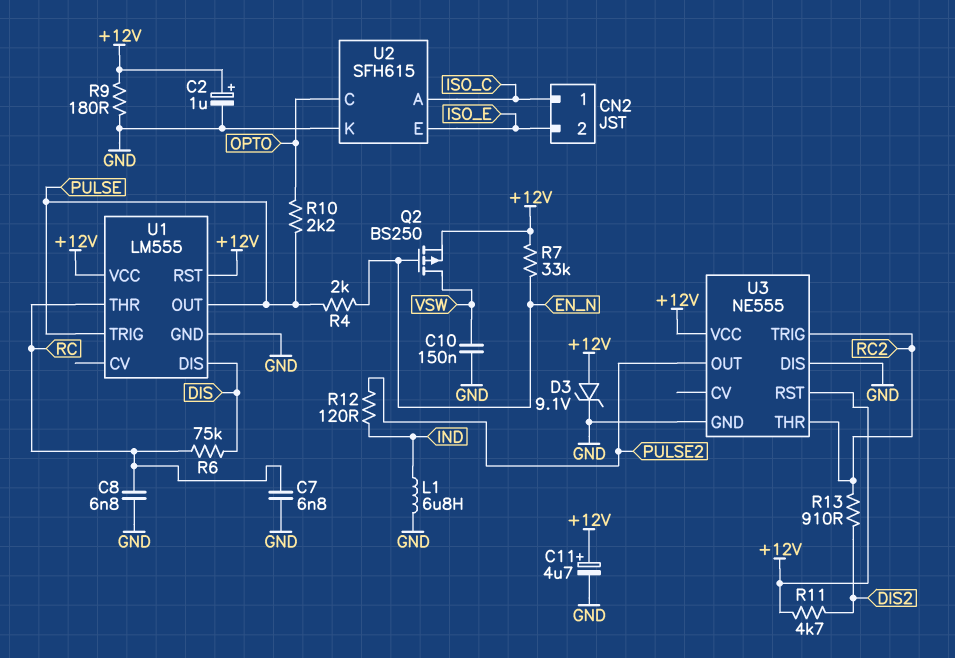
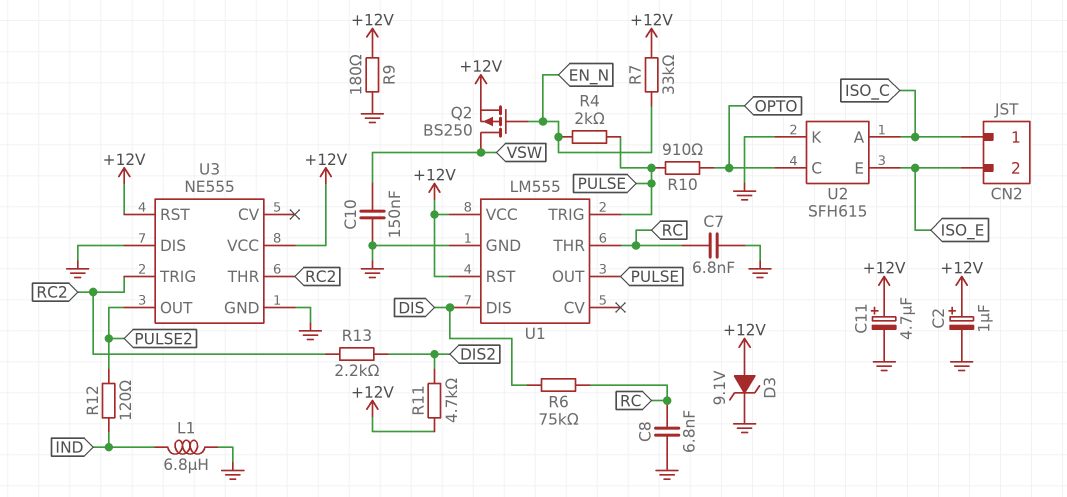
R10: 2.2k (OPTO, PULSE) -> 910 (OPTO, PULSE)
R13: 910 (DIS2, RC2) -> 2.2k (DIS2, RC2)

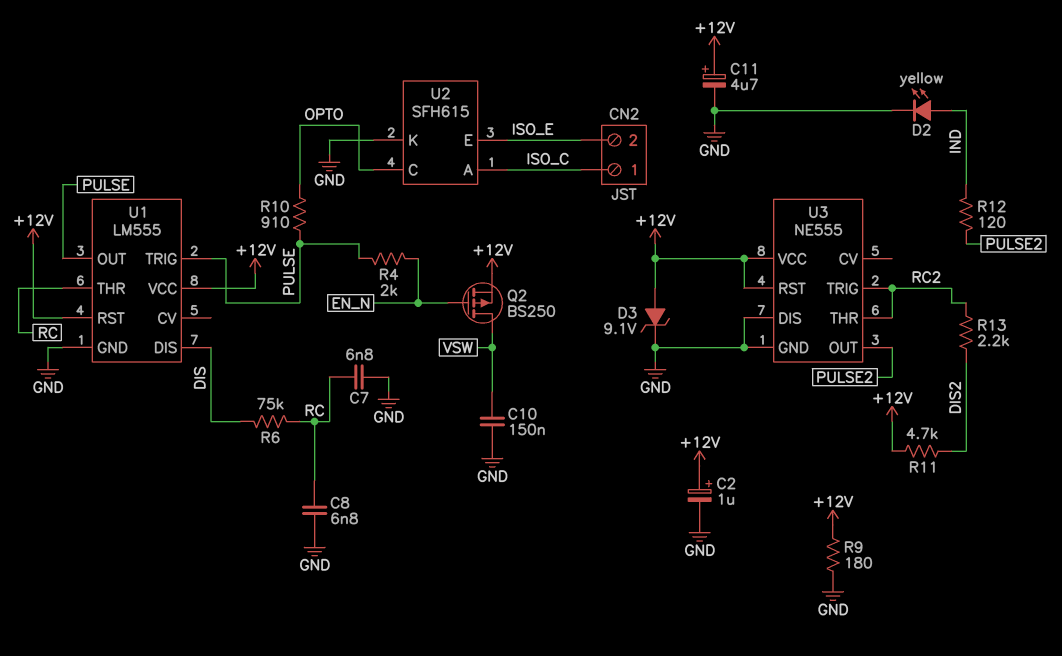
D2: none -> LED yellow (A IND, K GND)
L1: 6.8uH (GND, IND) -> none
R7: 33k (+12V, EN_N) -> none

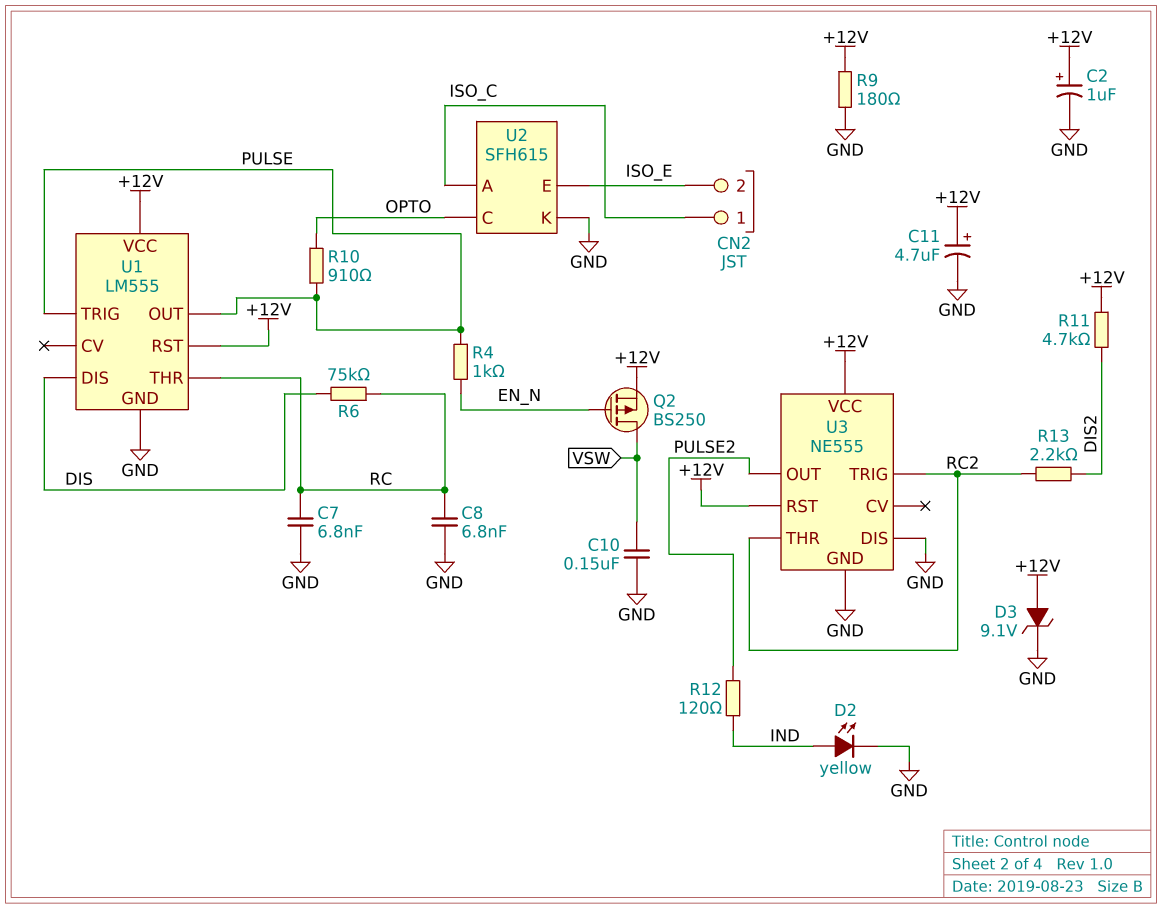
R4: 2k (EN_N, PULSE) -> 1k (EN_N, PULSE)

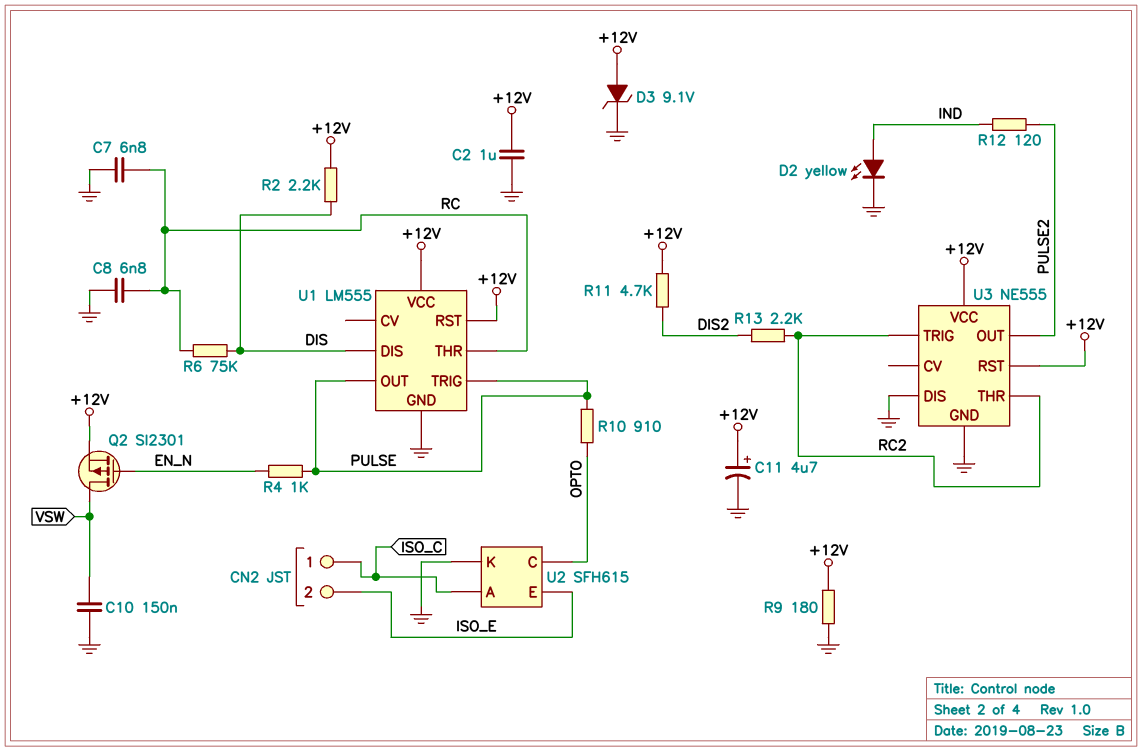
C2: 1uF (plus +12V, minus GND) -> 1uF (+12V, GND)
Q2: PMOS BS250 (G EN_N, D VSW, S +12V) -> PMOS SI2301 (G EN_N, D VSW, S +12V)
R2: none -> 2.2k (+12V, DIS)

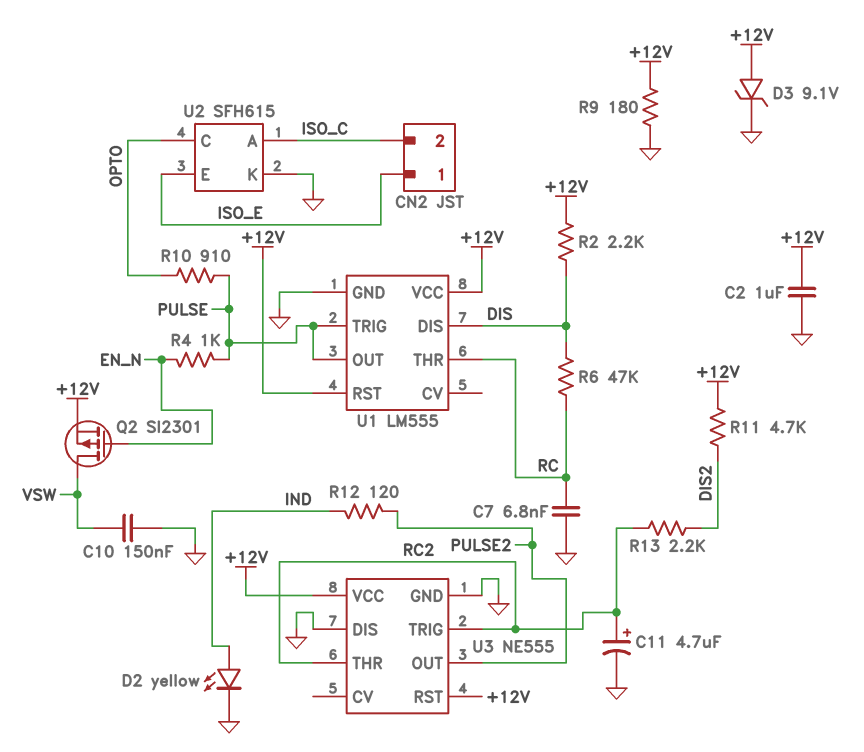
C8: 6.8nF (GND, RC) -> none
C11: 4.7uF (plus +12V, minus GND) -> 4.7uF (plus RC2, minus GND)
CN2 pin 1: ISO_C -> ISO_E
CN2 pin 2: ISO_E -> ISO_C
R6: 75k (DIS, RC) -> 47k (DIS, RC)

